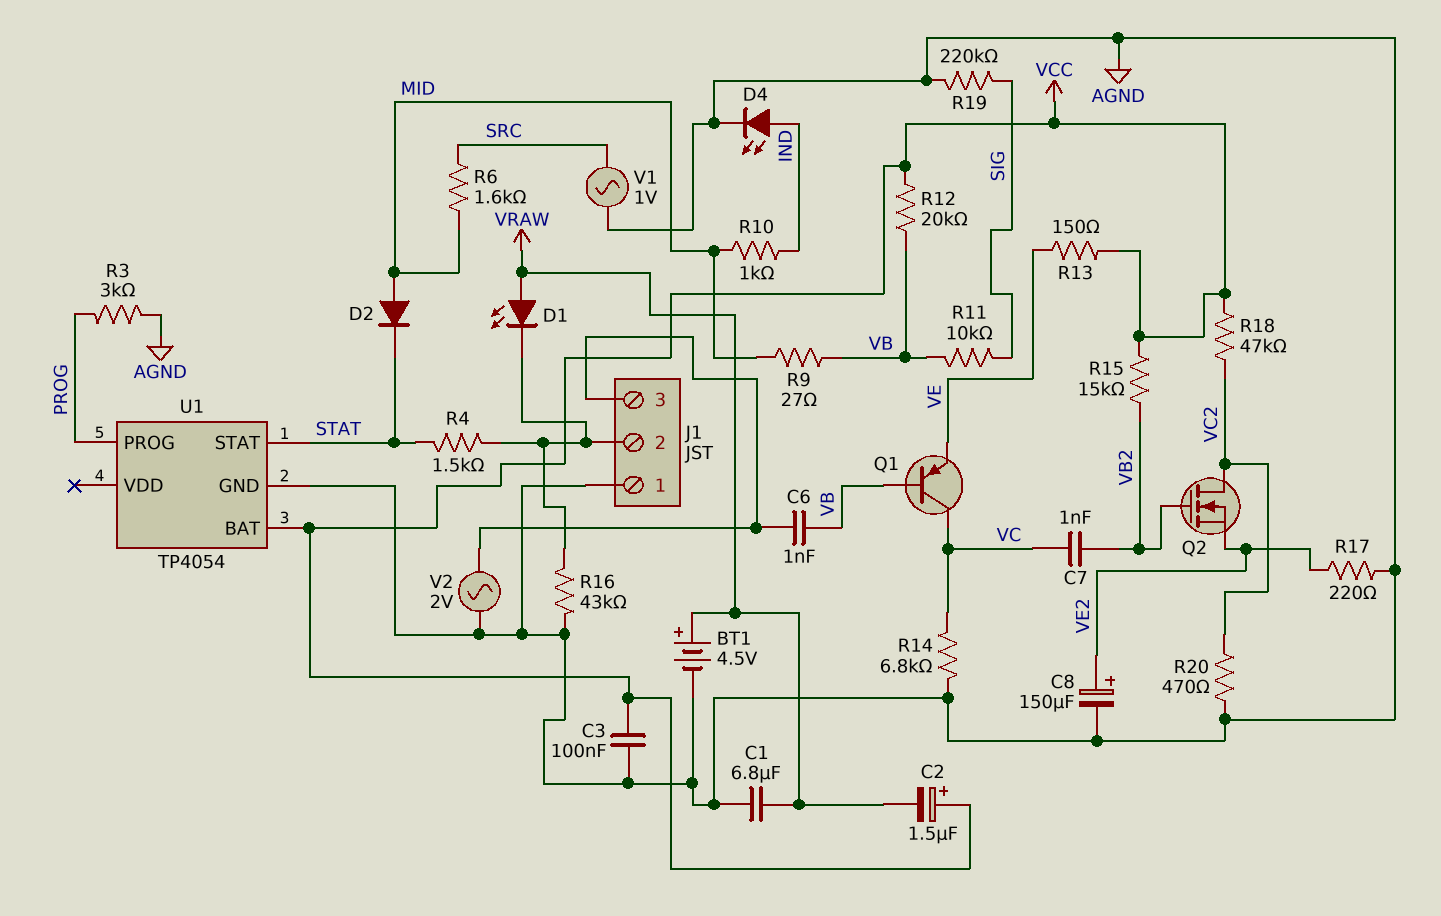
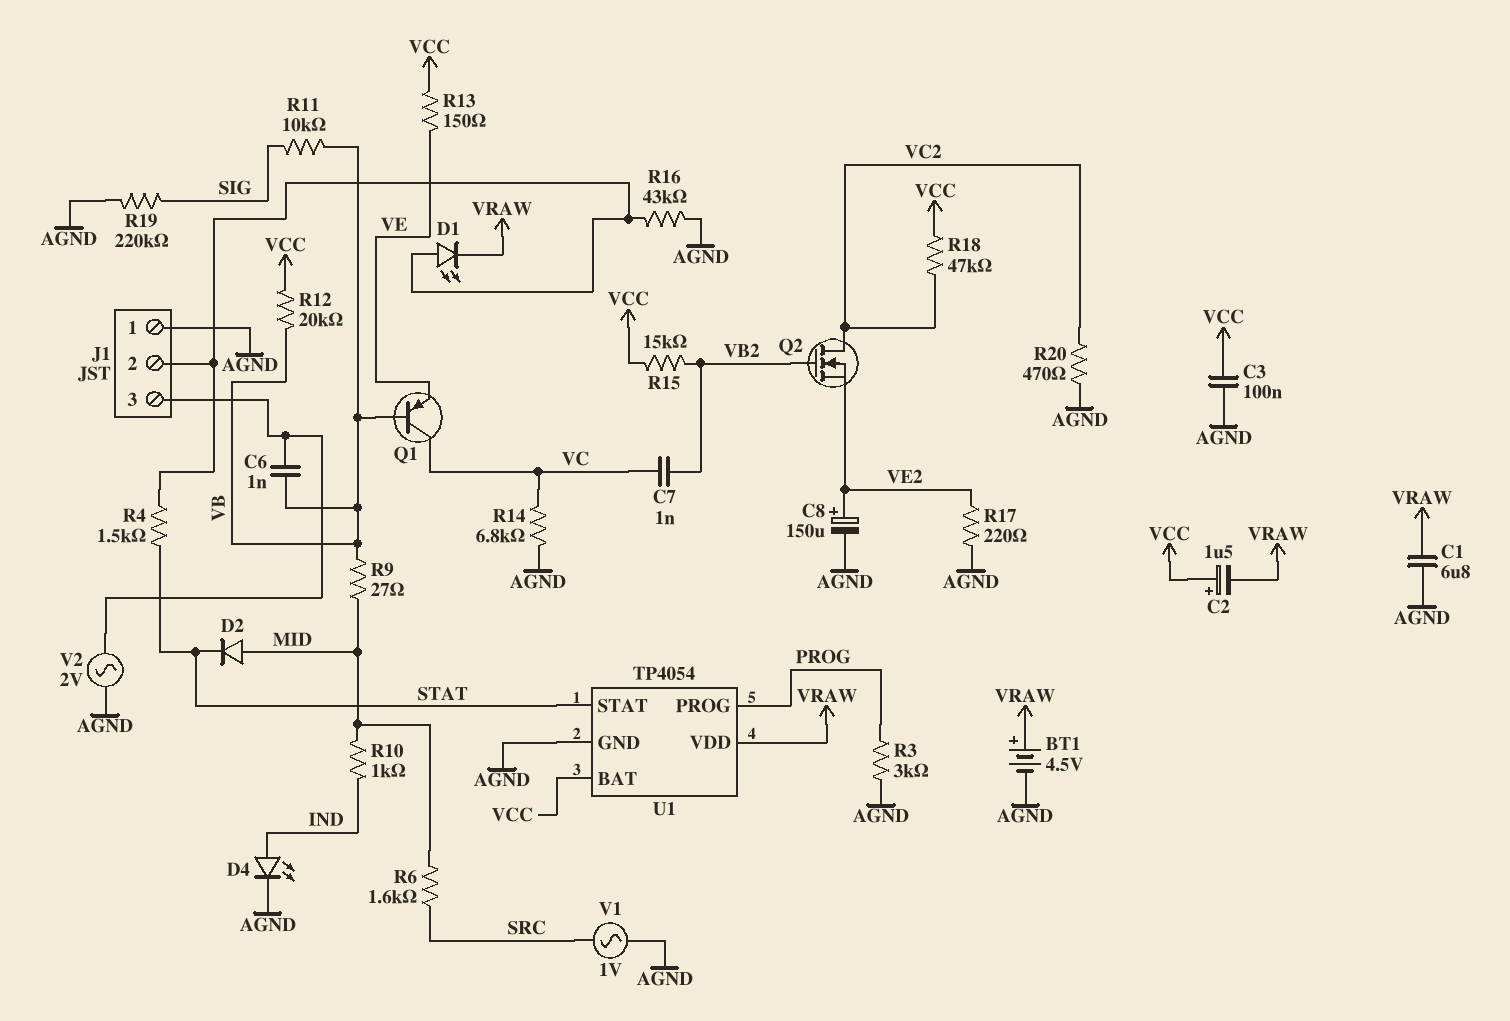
D1: LED (A VRAW, K J1/2) -> LED (A J1/2, K VRAW)
U1 pin VDD: none -> VRAW

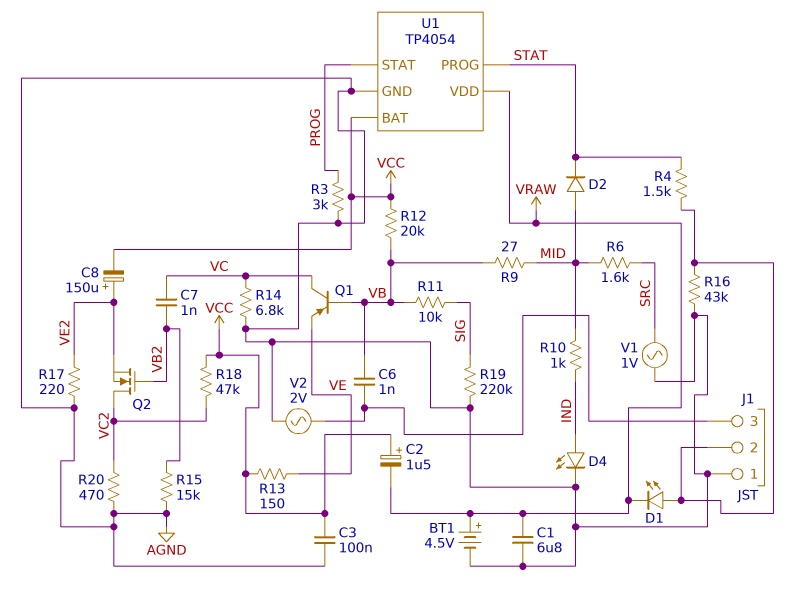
C8: 150uF (plus VE2, minus AGND) -> 150uF (plus VE2, minus VCC)
R15: 15k (VB2, VCC) -> 15k (AGND, VB2)
U1 pin PROG: PROG -> STAT
U1 pin STAT: STAT -> PROG

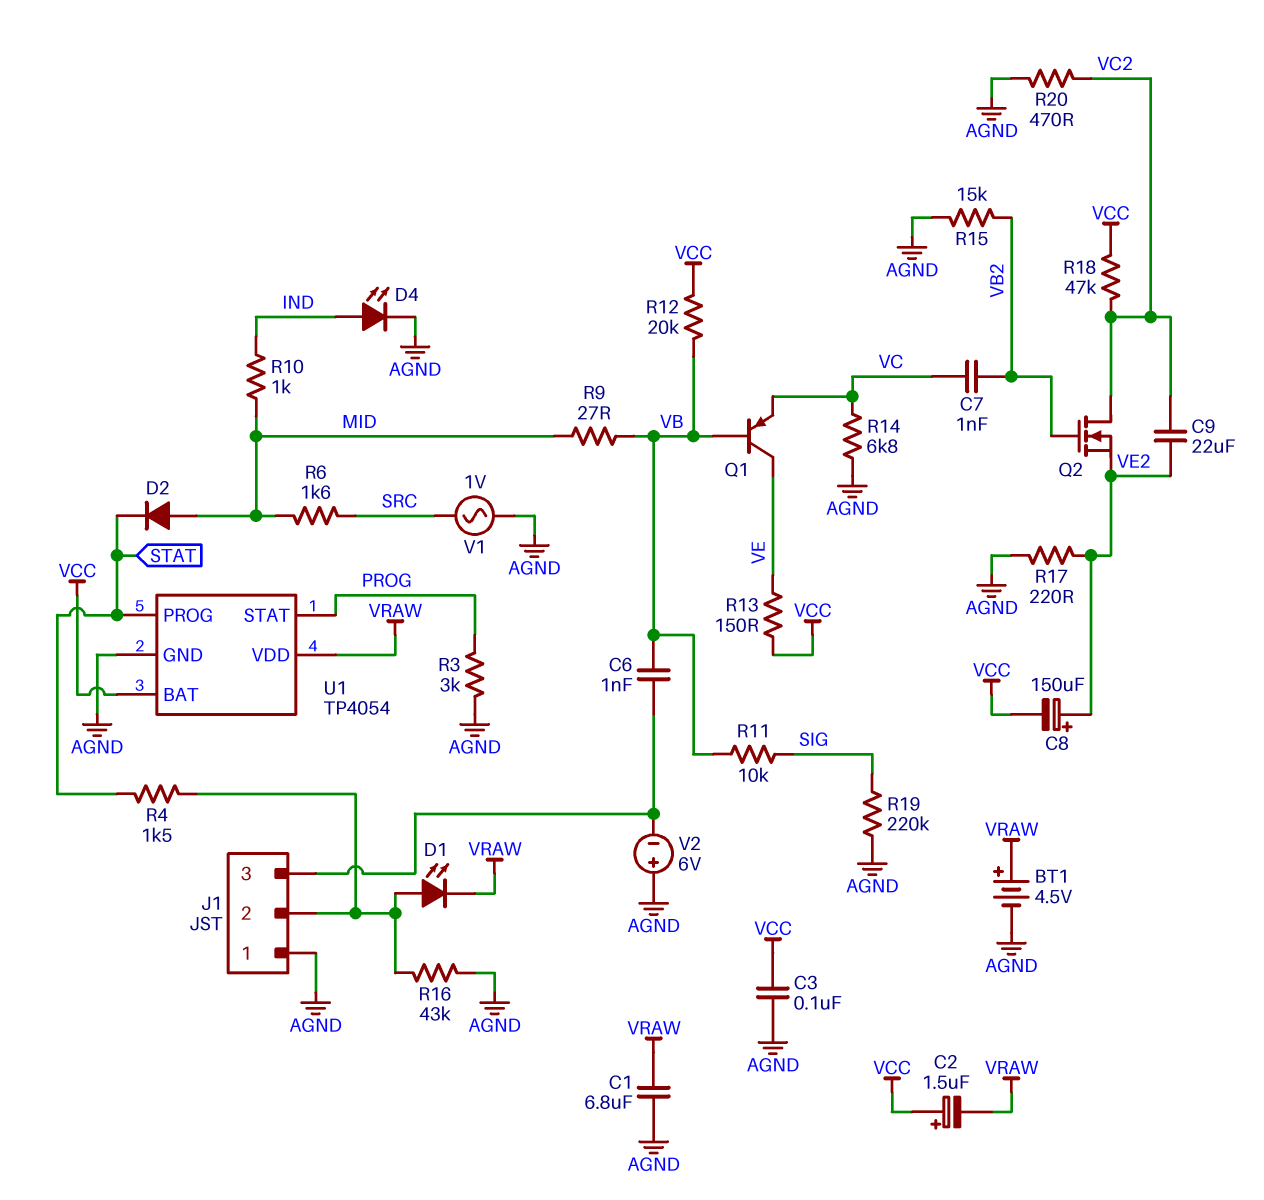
C9: none -> 22uF (VC2, VE2)
Q1: PNP (B VB, C VC, E VE) -> PNP (B VB, C VE, E VC)
V2: AC 2V (AGND, J1/3) -> 6V (plus AGND, minus J1/3)

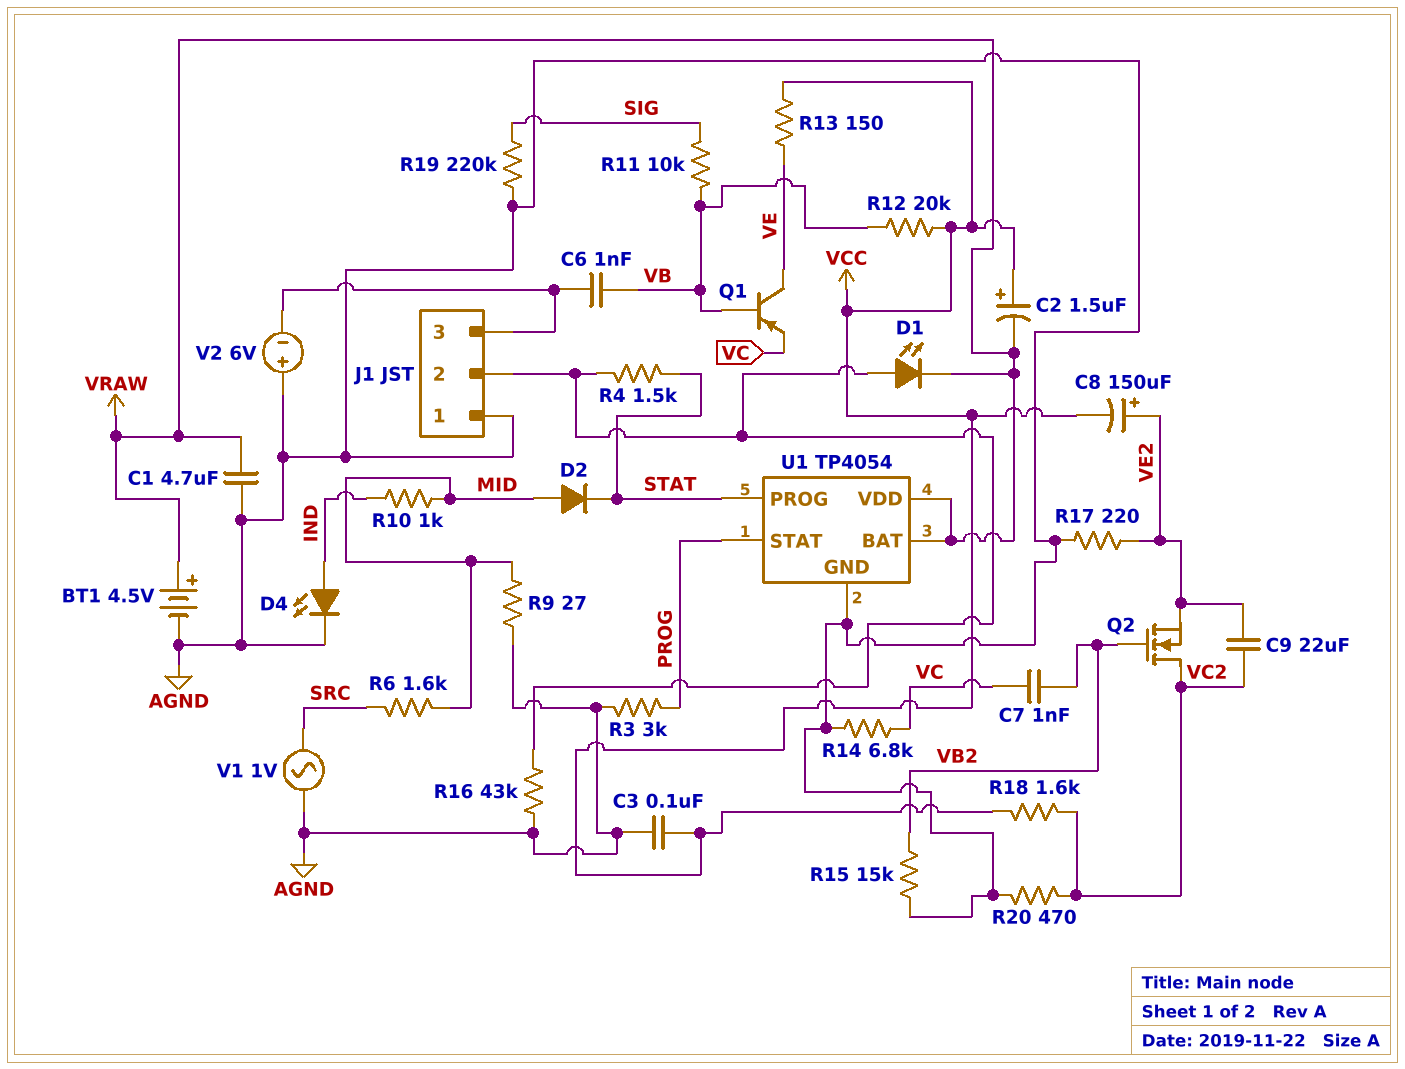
C1: 6.8uF (AGND, VRAW) -> 4.7uF (AGND, VRAW)
R9: 27 (MID, VB) -> 27 (AGND, MID)
R18: 47k (VC2, VCC) -> 1.6k (VC2, VCC)
U1 pin BAT: VCC -> VRAW

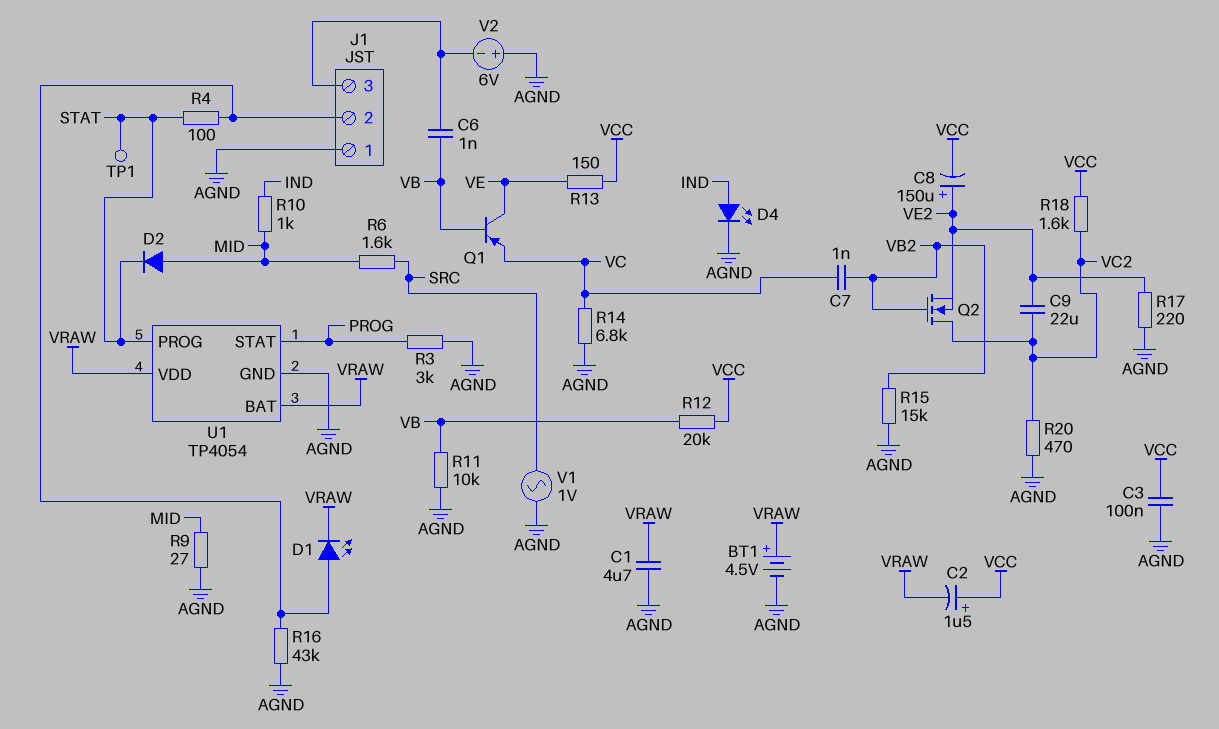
R4: 1.5k (J1/2, STAT) -> 100 (J1/2, STAT)
R11: 10k (SIG, VB) -> 10k (AGND, VB)
R19: 220k (AGND, SIG) -> none
TP1: none -> test point (STAT)

